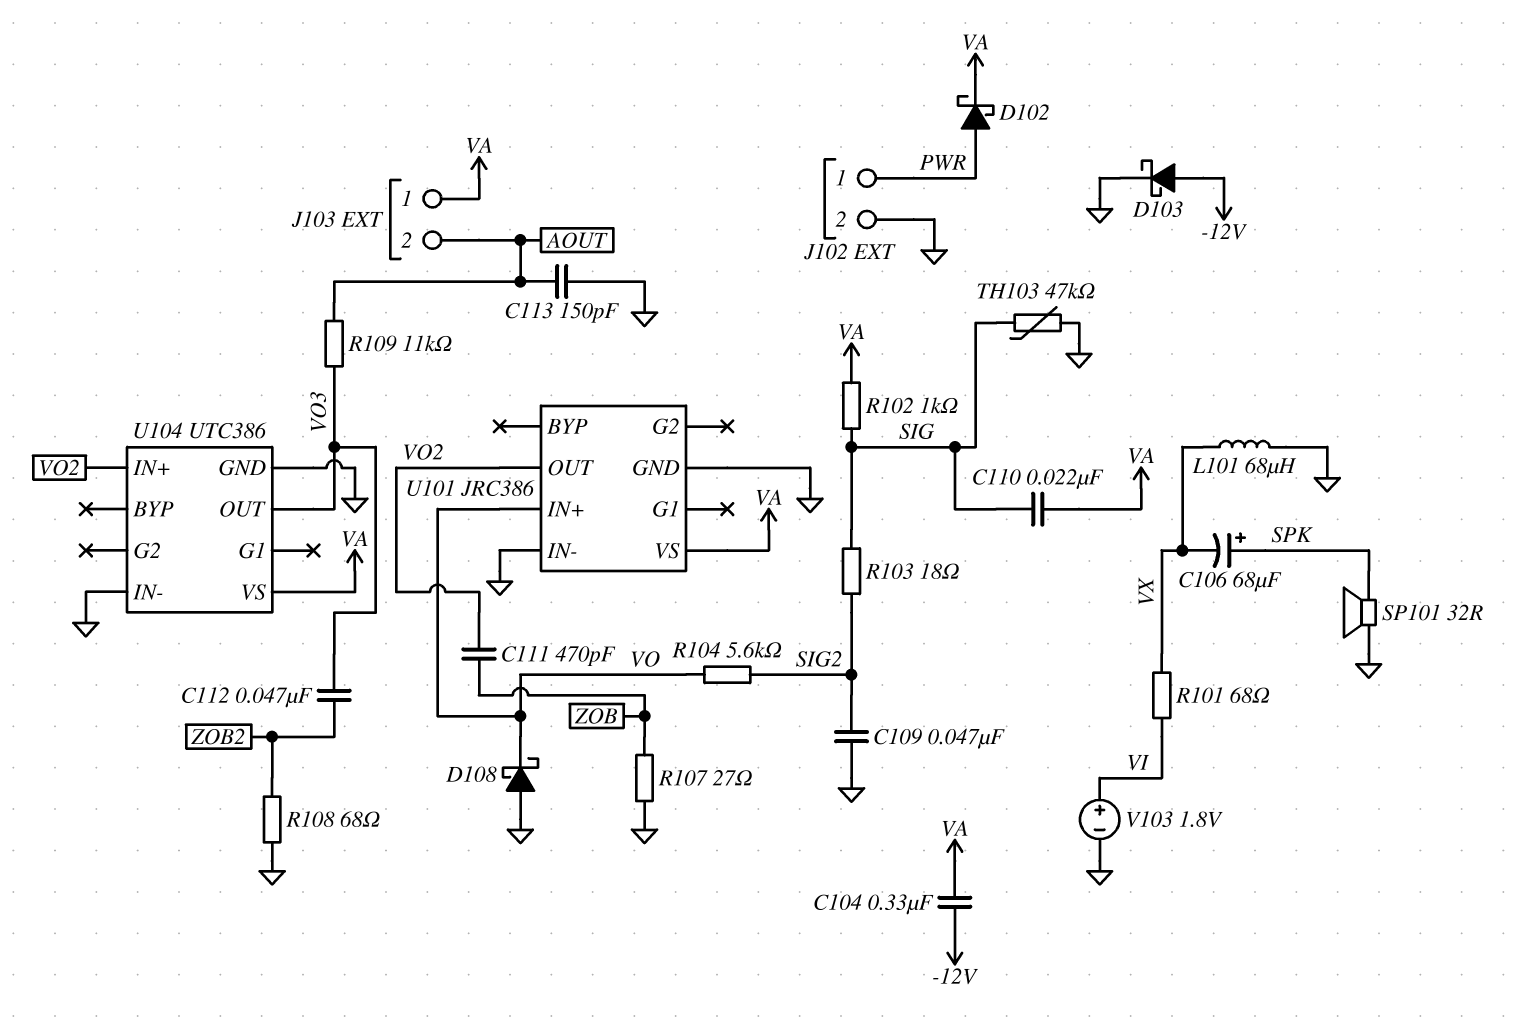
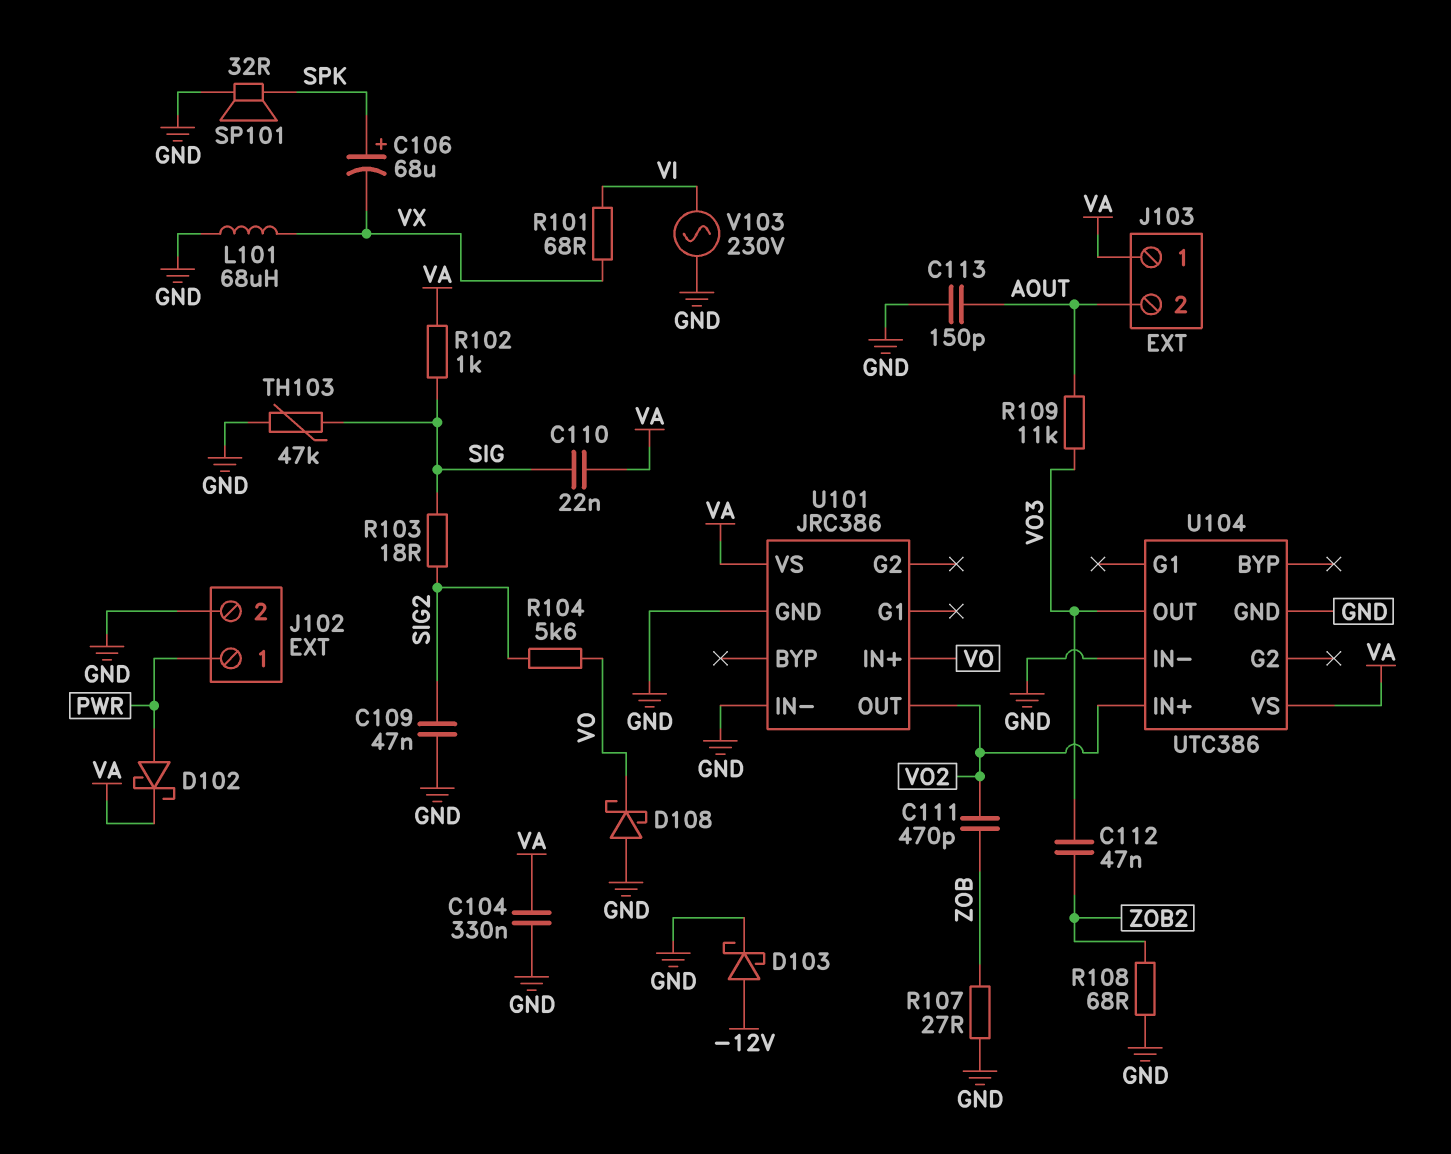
C104: 330nF (-12V, VA) -> 330nF (GND, VA)
V103: 1.8V (plus VI, minus GND) -> AC 230V (GND, VI)

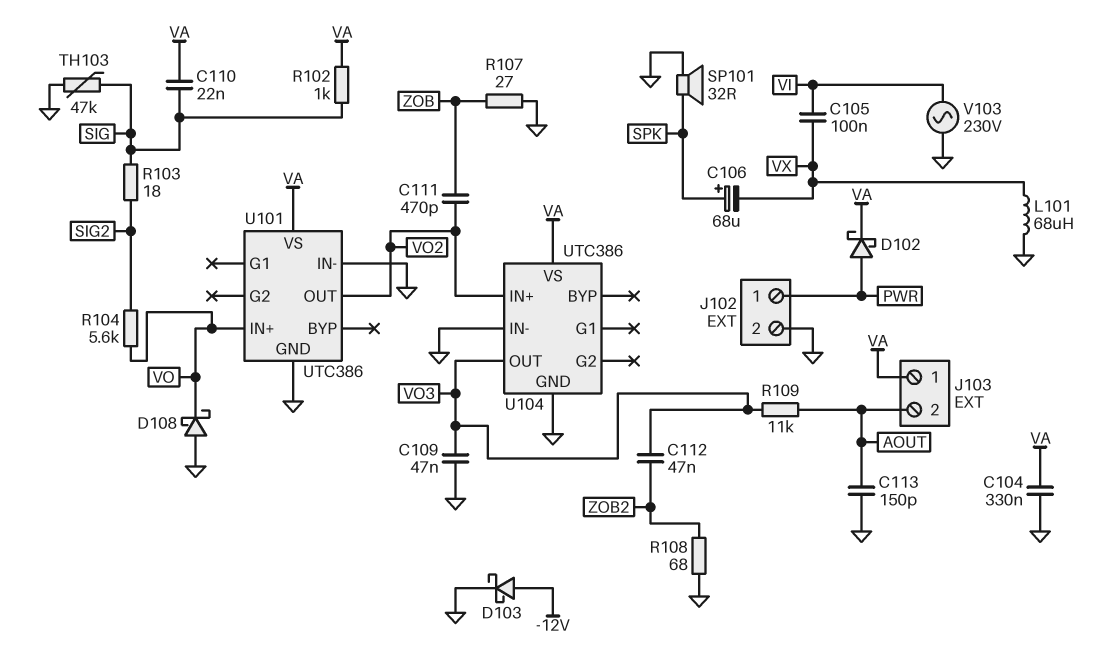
C105: none -> 100nF (VI, VX)
C109: 47nF (GND, SIG2) -> 47nF (GND, VO3)
R101: 68 (VI, VX) -> none
U101: JRC386 -> UTC386

